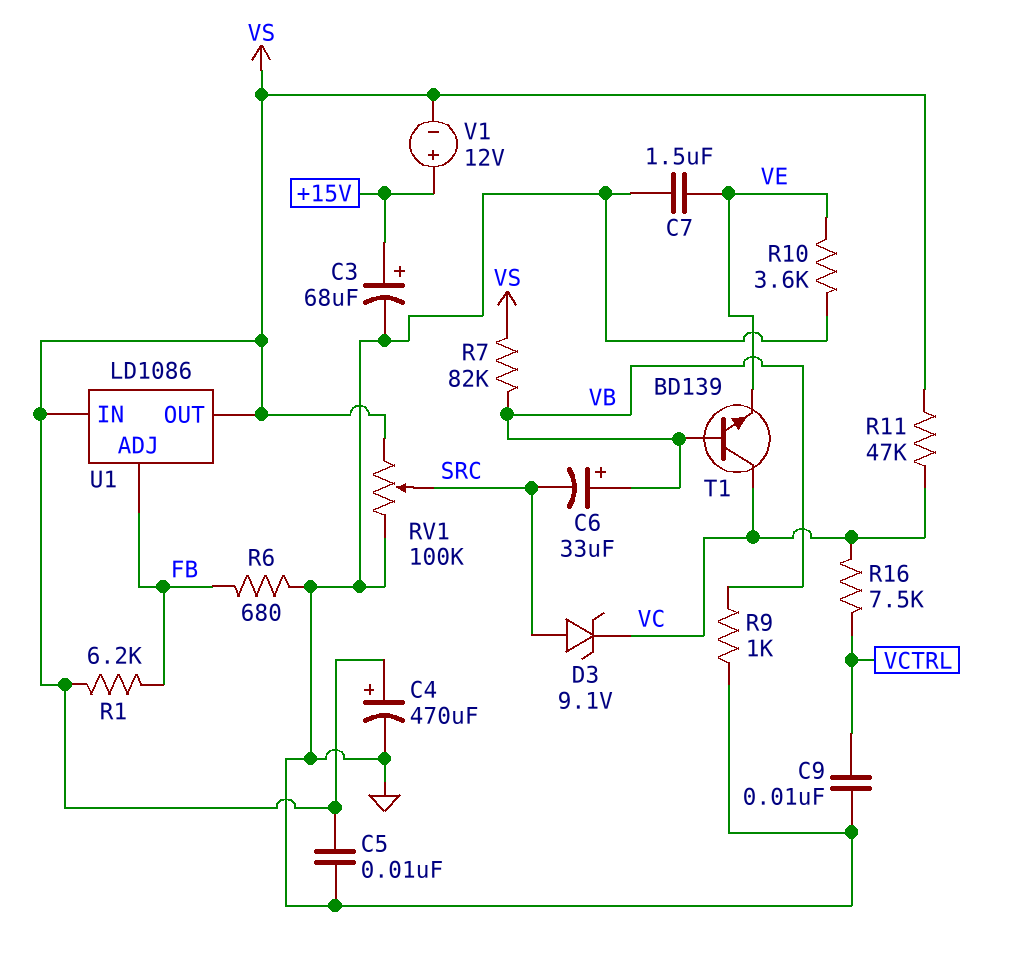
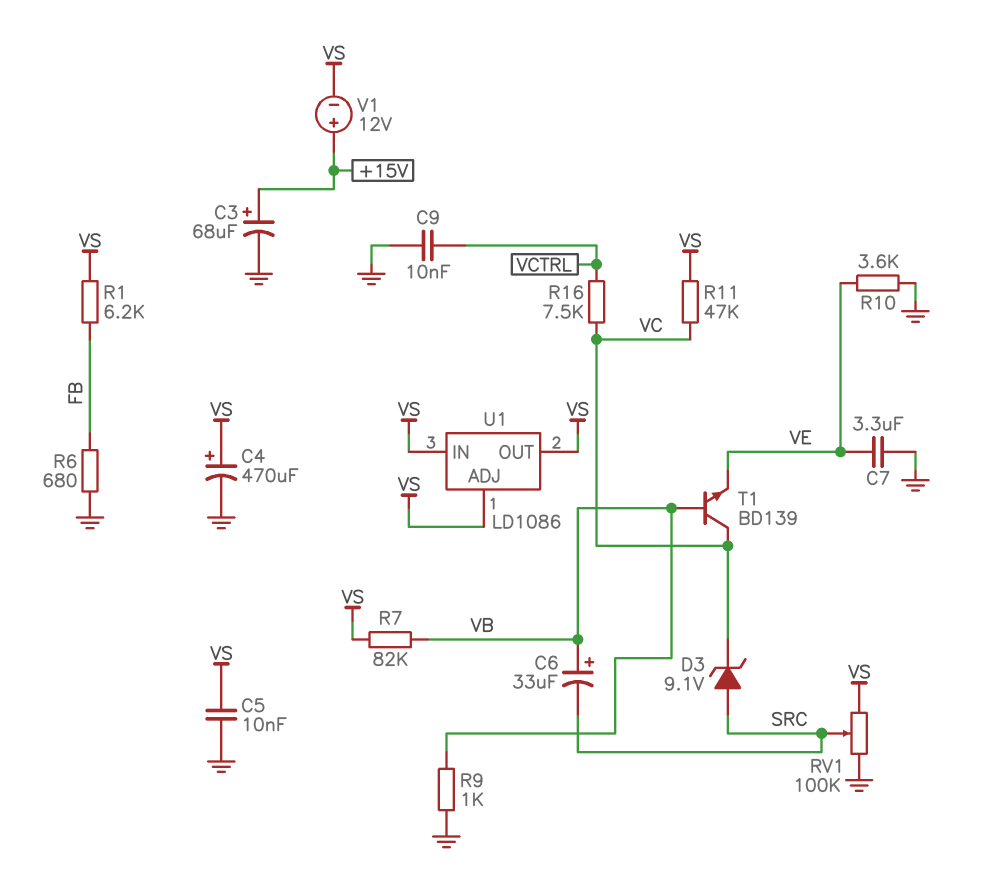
C7: 1.5uF (GND, VE) -> 3.3uF (GND, VE)
U1 pin ADJ: FB -> VS

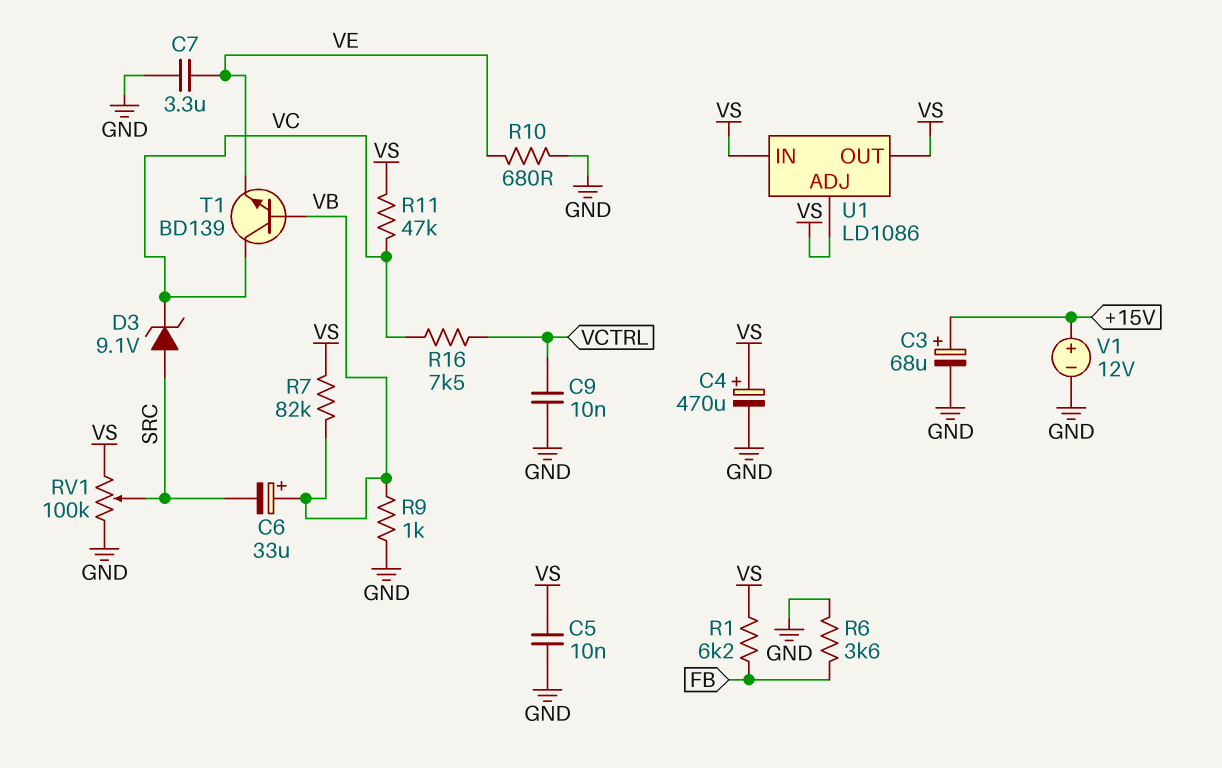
R6: 680 (FB, GND) -> 3.6k (FB, GND)
R10: 3.6k (GND, VE) -> 680 (GND, VE)
V1: 12V (plus +15V, minus VS) -> 12V (plus +15V, minus GND)

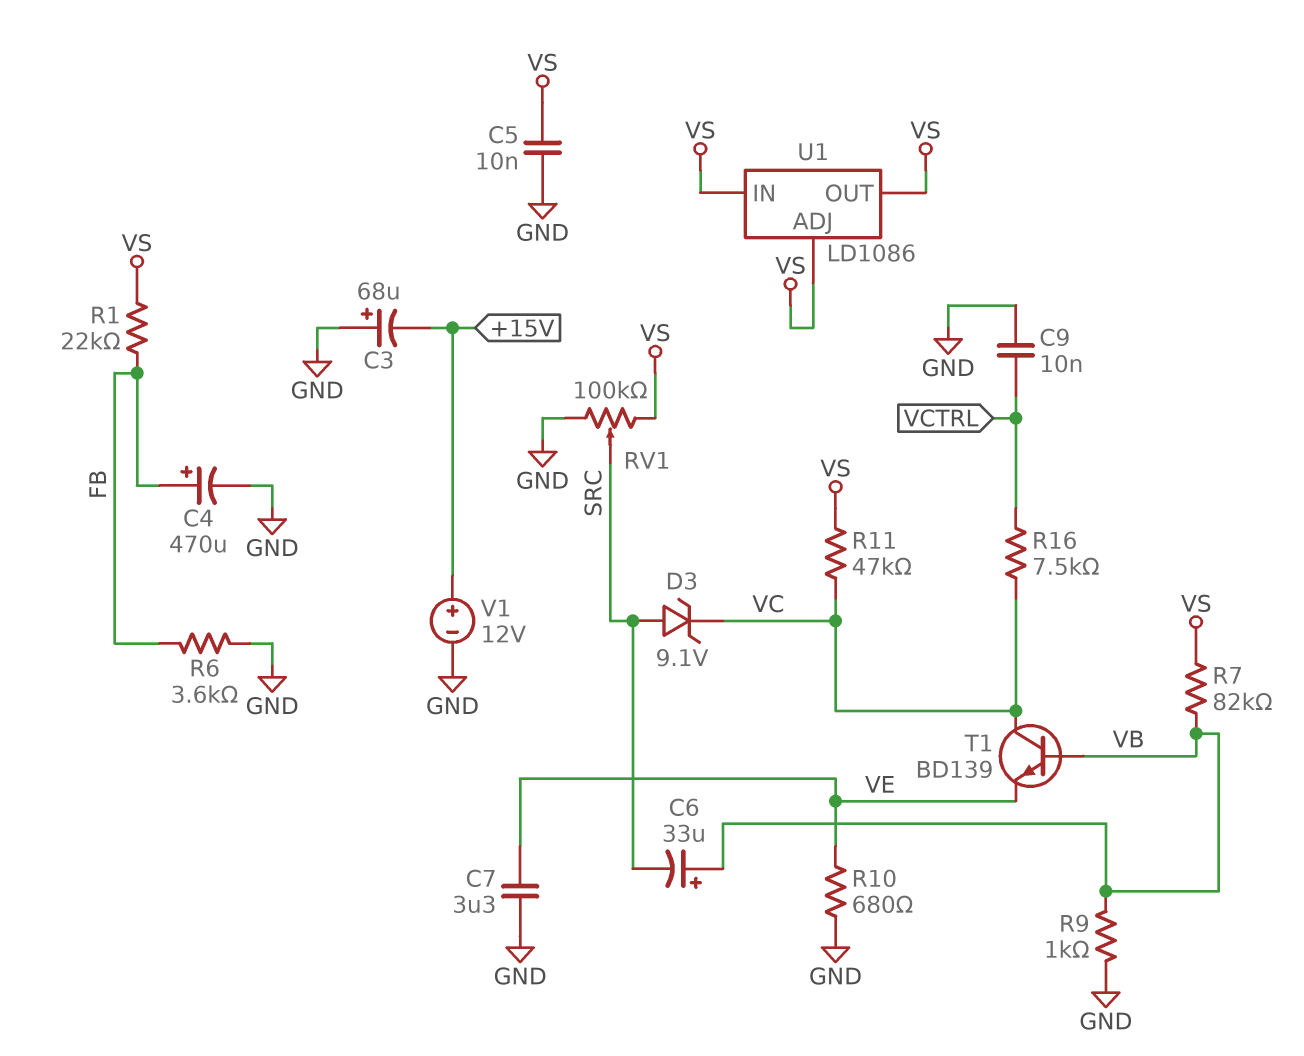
C3: 68uF (plus +15V, minus GND) -> 68uF (plus GND, minus +15V)
C4: 470uF (plus VS, minus GND) -> 470uF (plus FB, minus GND)
R1: 6.2k (FB, VS) -> 22k (FB, VS)

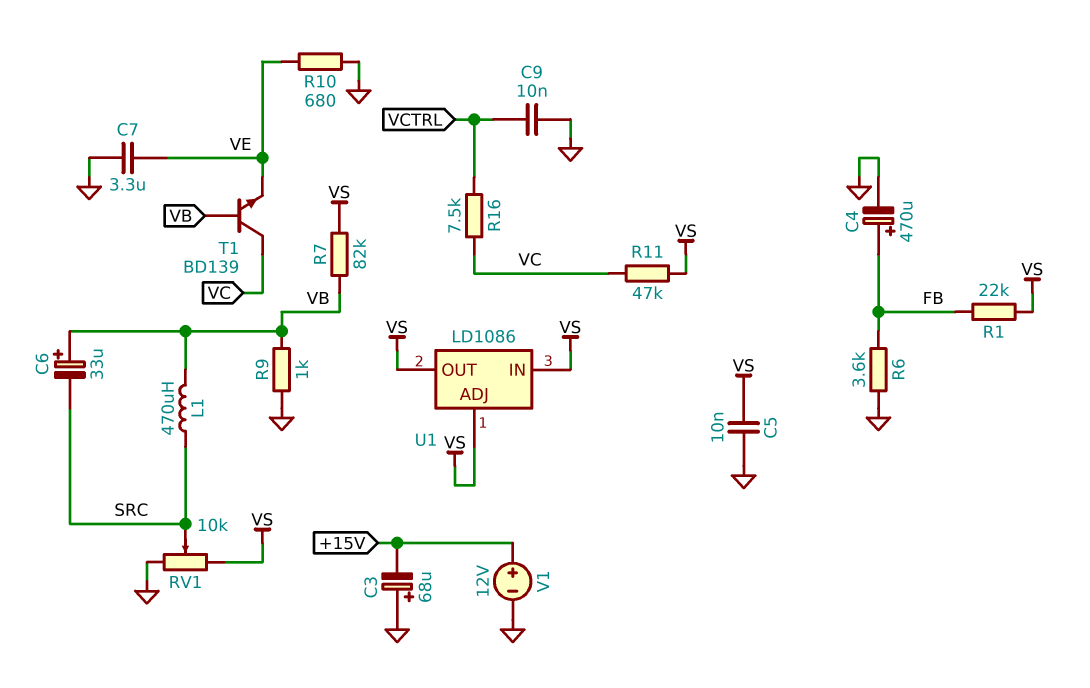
D3: zener 9.1V (A SRC, K VC) -> none
L1: none -> 470uH (SRC, VB)
RV1: 100k (GND, VS, wiper SRC) -> 10k (GND, VS, wiper SRC)

